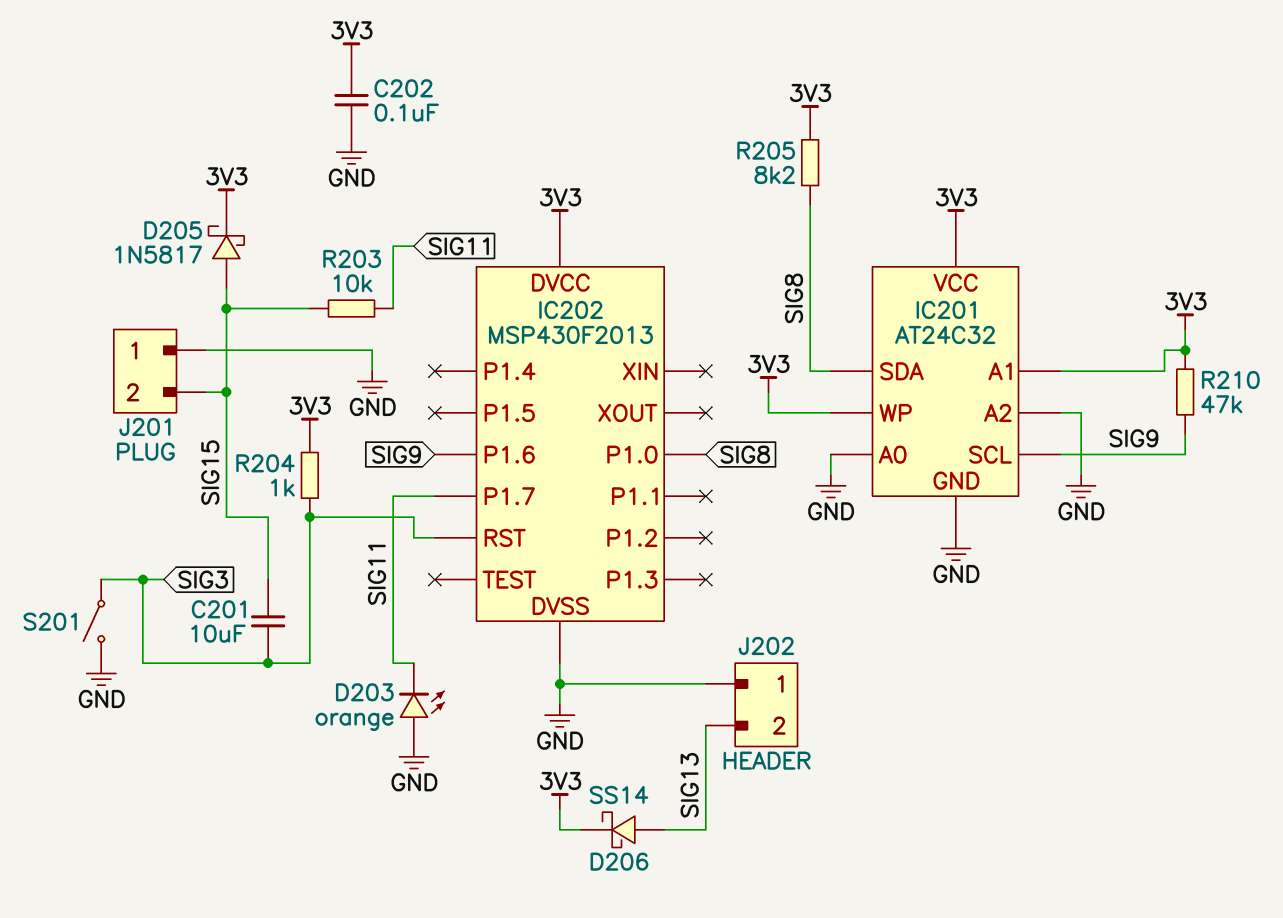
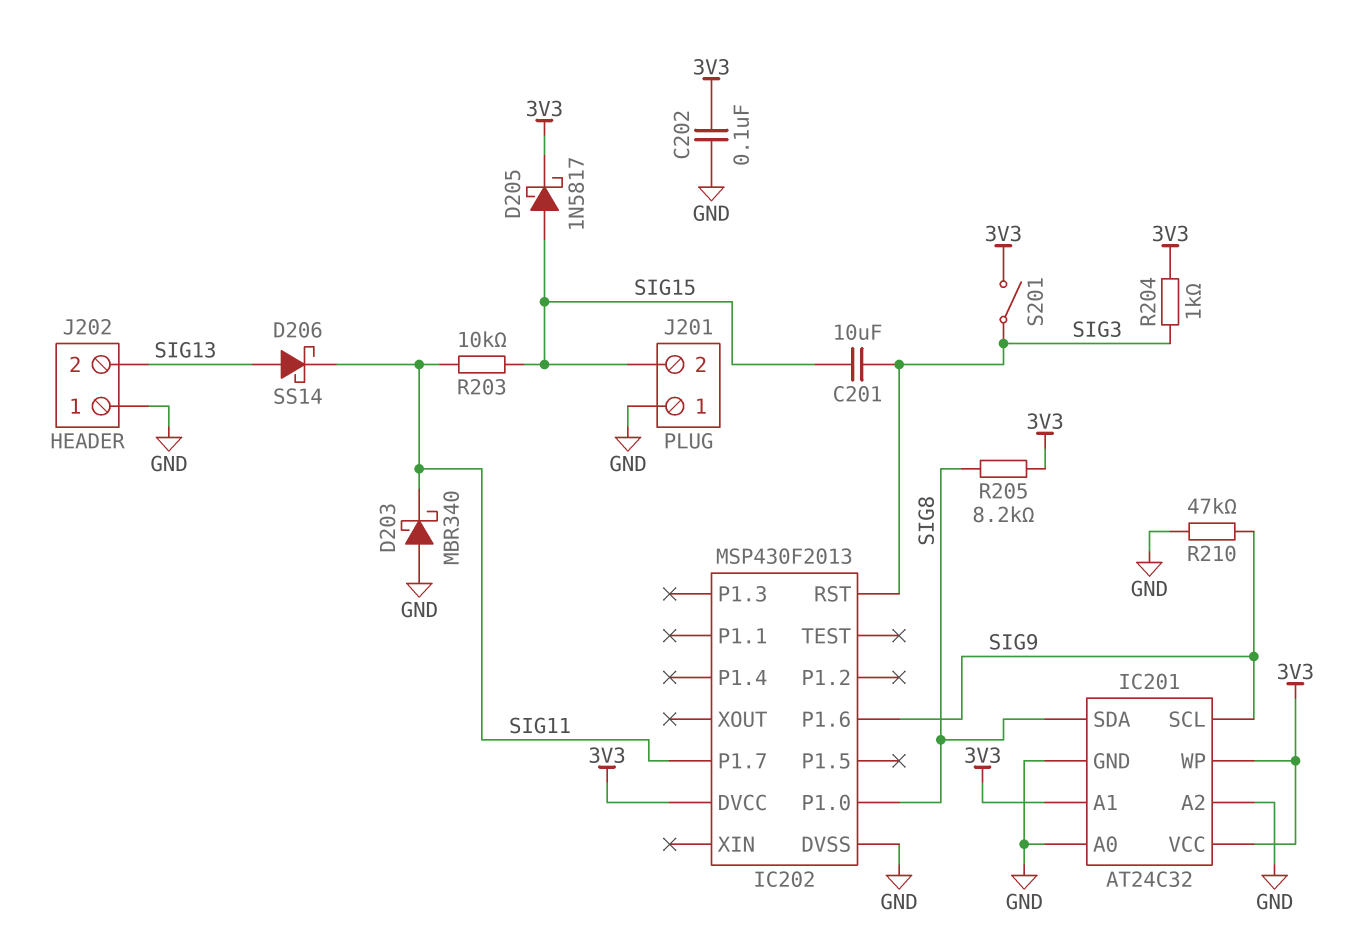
D203: LED orange (A GND, K SIG11) -> schottky MBR340 (A GND, K SIG11)
D206: schottky SS14 (A SIG13, K 3V3) -> schottky SS14 (A SIG13, K SIG11)
R210: 47k (3V3, SIG9) -> 47k (GND, SIG9)
S201: switch (GND, SIG3) -> switch (3V3, SIG3)

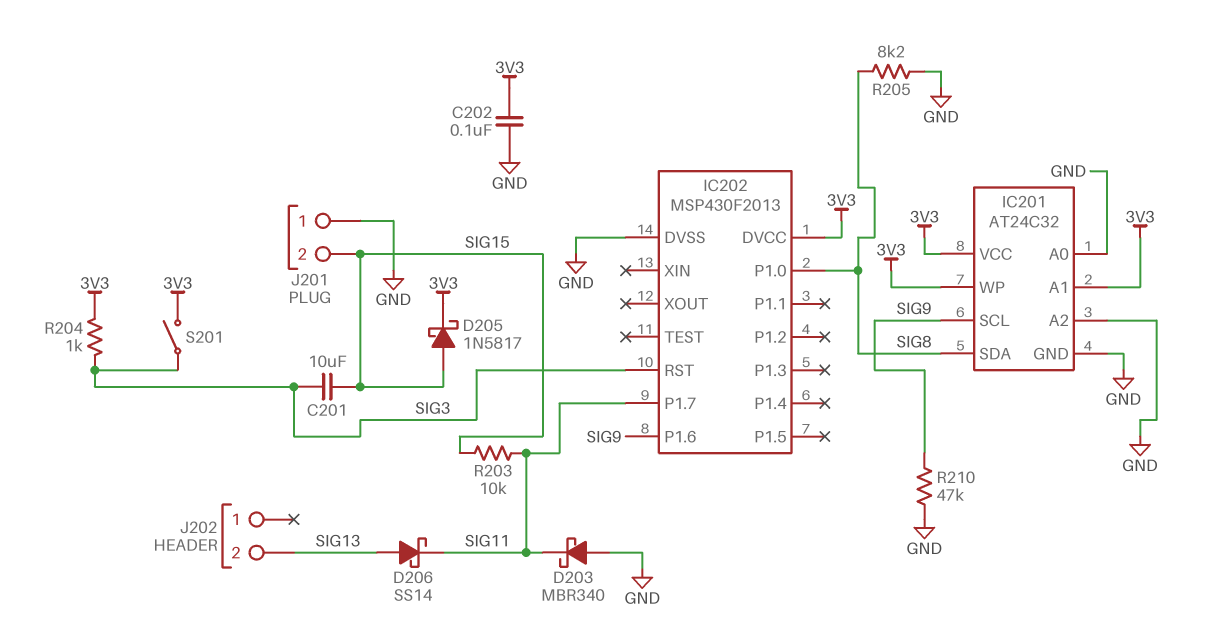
J202 pin 1: GND -> none
R205: 8.2k (3V3, SIG8) -> 8.2k (GND, SIG8)

